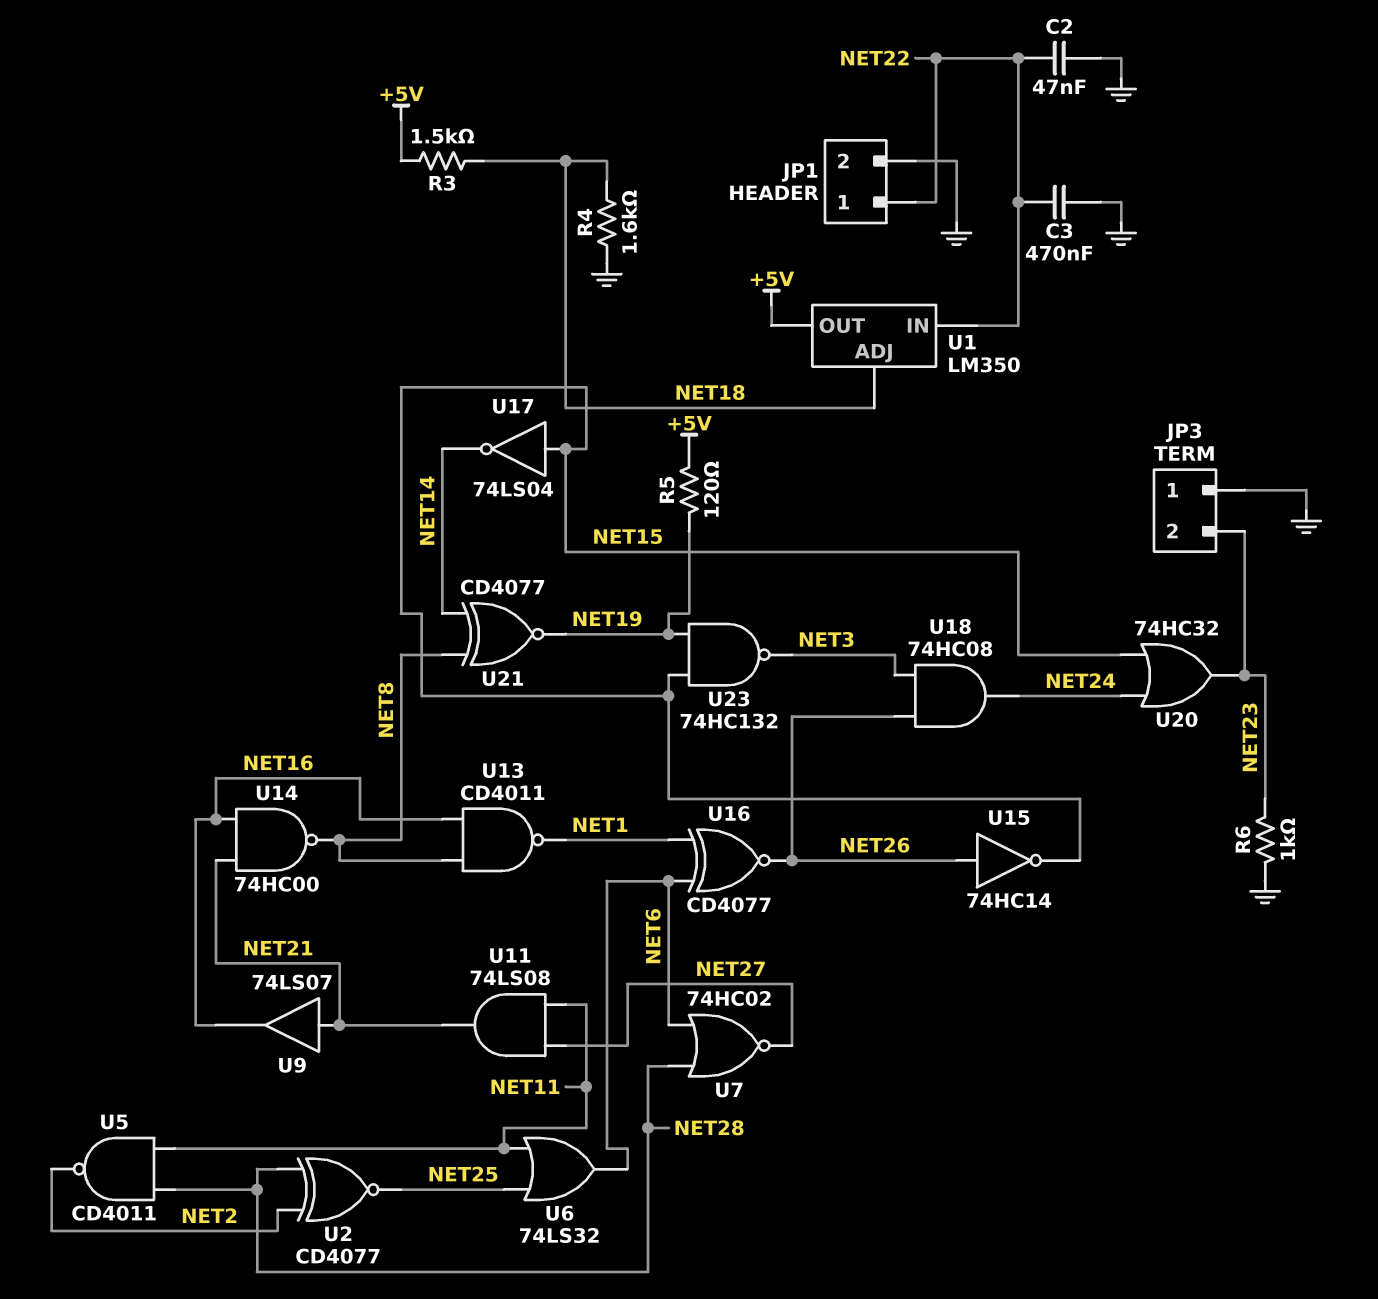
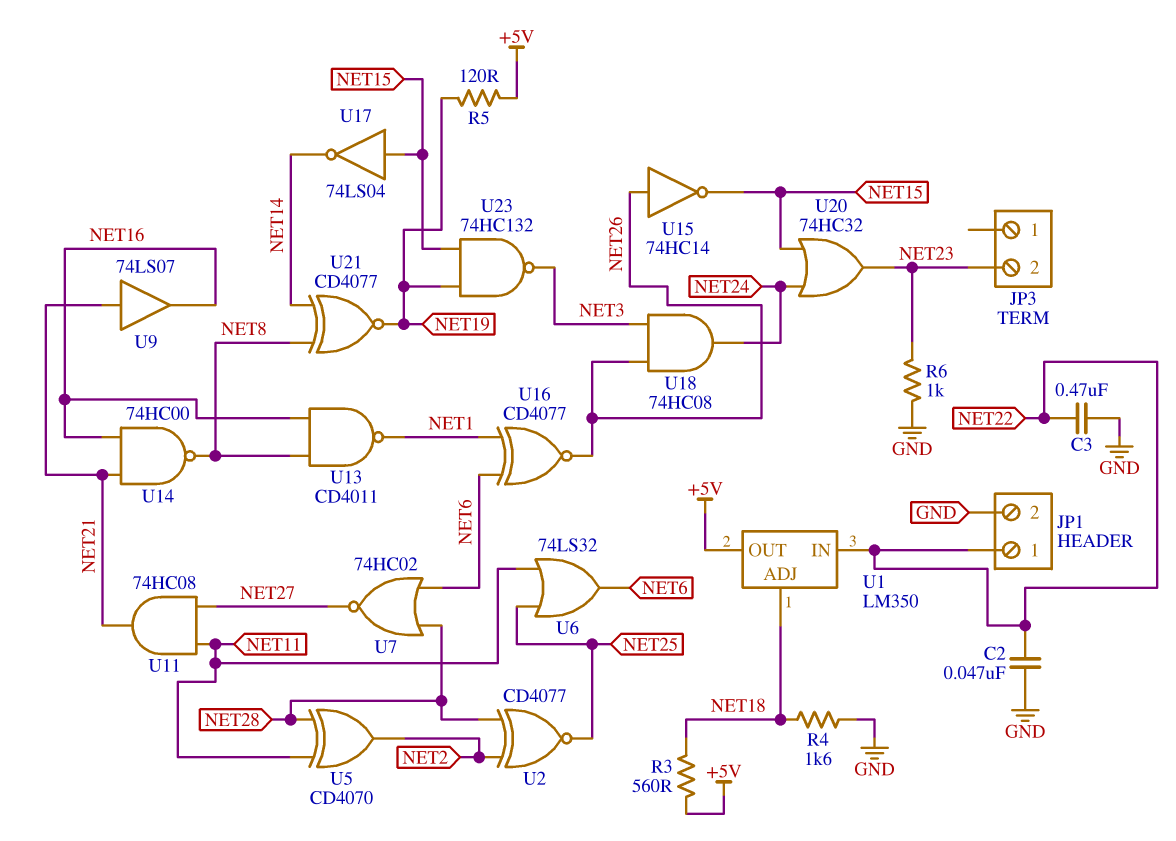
JP3 pin 1: GND -> none
R3: 1.5k (+5V, NET18) -> 560 (+5V, NET18)
U5: NAND CD4011 (in NET11, in NET28, out NET2) -> XOR CD4070 (in NET11, in NET28, out NET2)
U11: AND 74LS08 (in NET11, in NET27, out NET21) -> AND 74HC08 (in NET11, in NET27, out NET21)

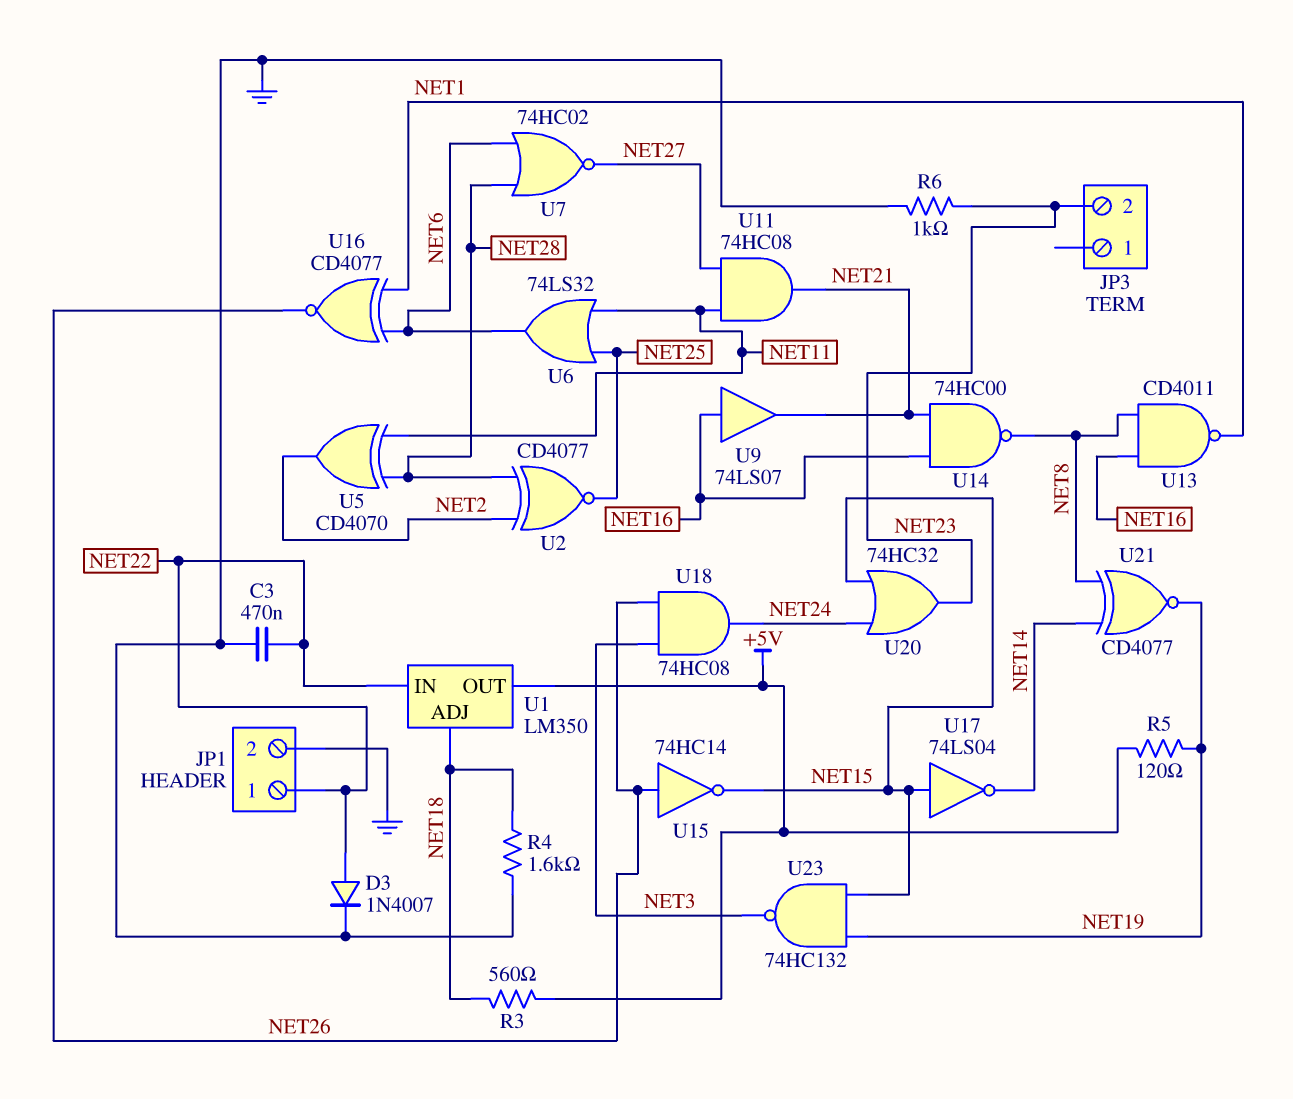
C2: 47nF (GND, NET22) -> none
D3: none -> diode 1N4007 (A NET22, K GND)
U9: buffer 74LS07 (in NET21, out NET16) -> buffer 74LS07 (in NET16, out NET21)

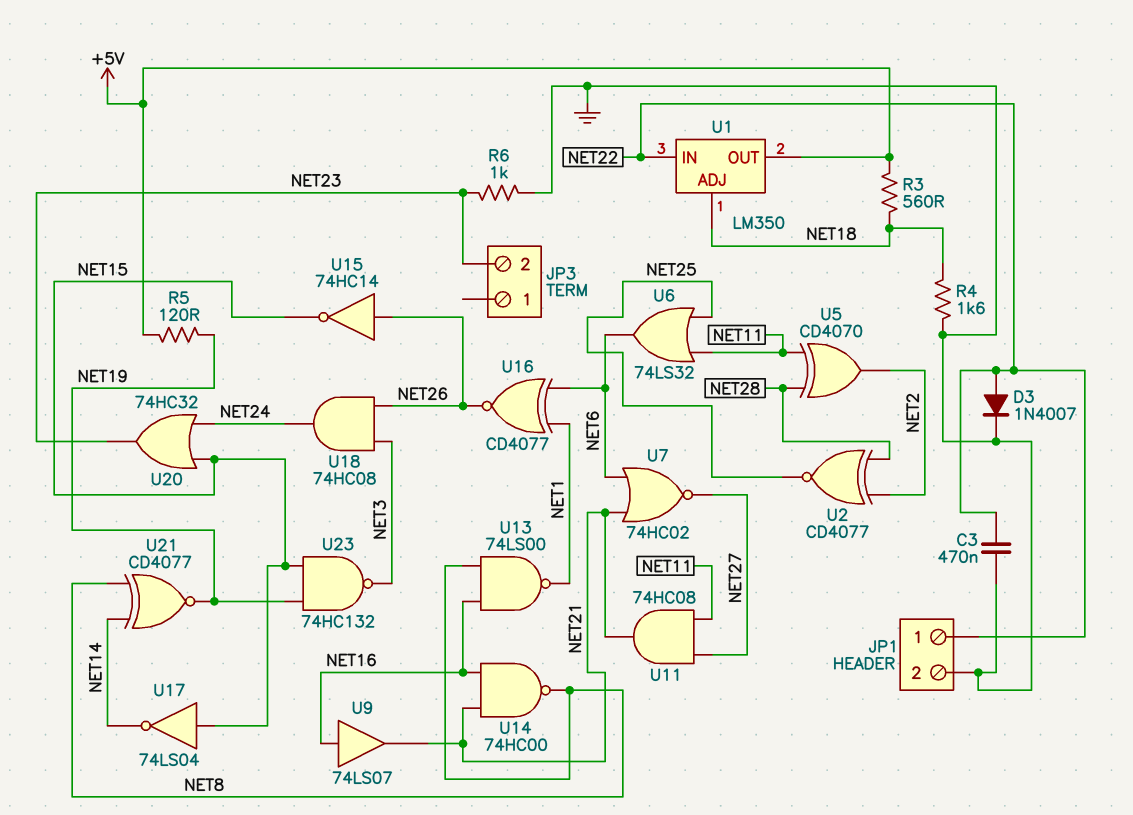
U7: NOR 74HC02 (in NET6, in NET28, out NET27) -> NOR 74HC02 (in NET6, in NET21, out NET27)
U13: NAND CD4011 (in NET8, in NET16, out NET1) -> NAND 74LS00 (in NET8, in NET16, out NET1)

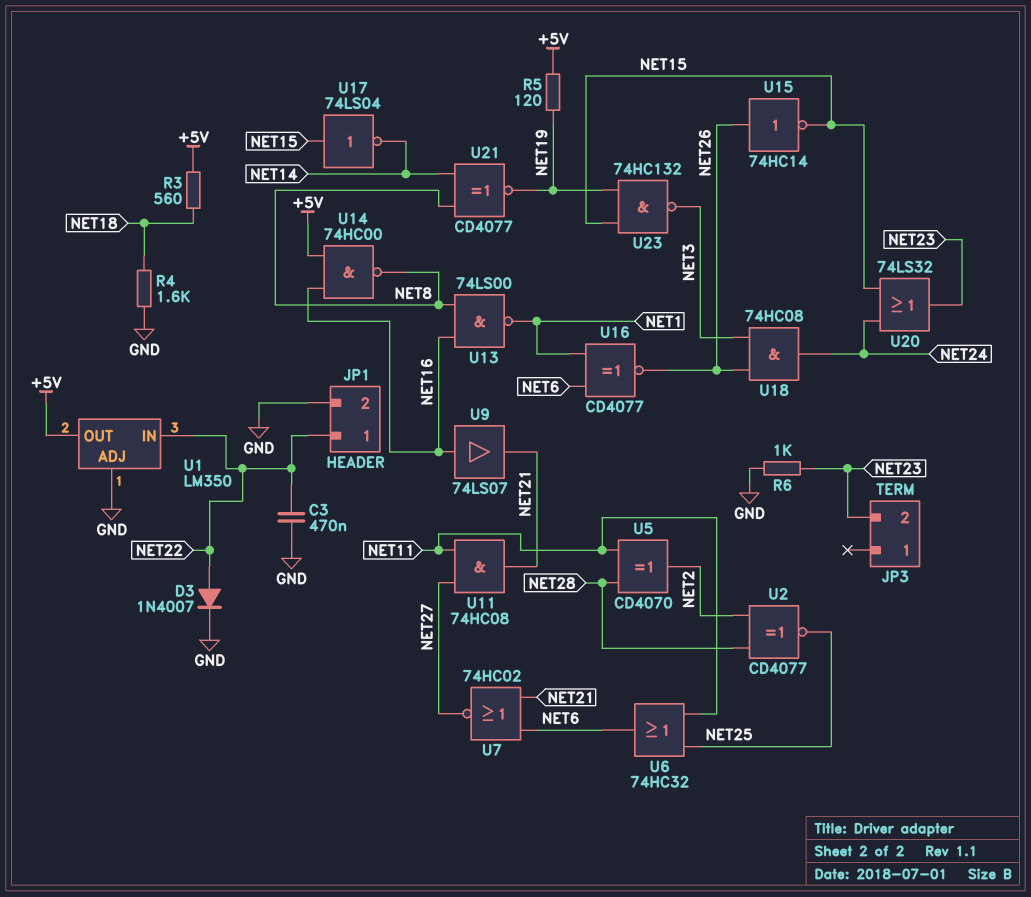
U1 pin ADJ: NET18 -> GND
U6: OR 74LS32 (in NET11, in NET25, out NET6) -> OR 74HC32 (in NET11, in NET25, out NET6)
U14: NAND 74HC00 (in NET16, in NET21, out NET8) -> NAND 74HC00 (in +5V, in NET16, out NET8)
U20: OR 74HC32 (in NET15, in NET24, out NET23) -> OR 74LS32 (in NET15, in NET24, out NET23)

